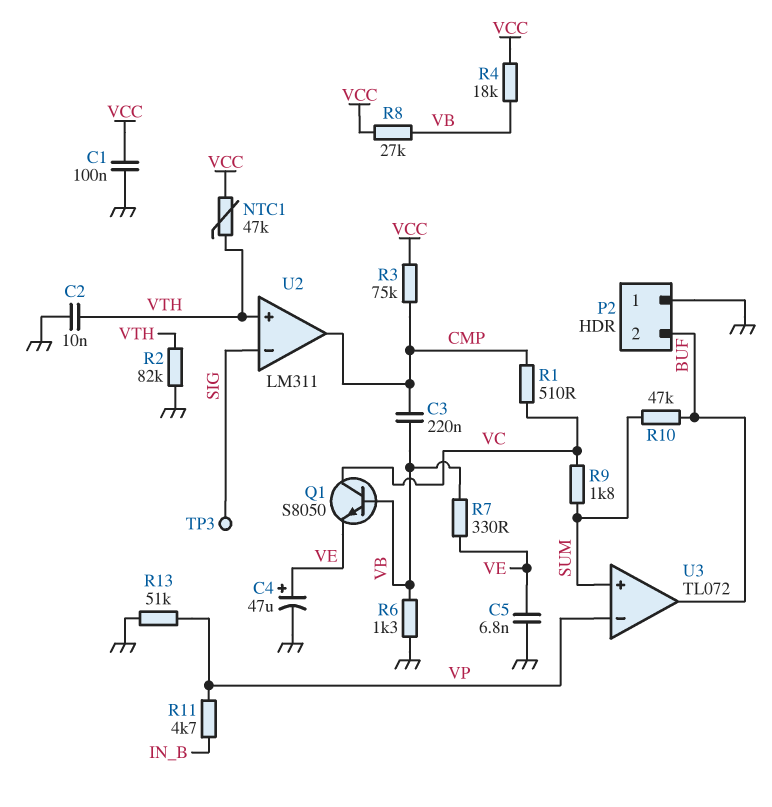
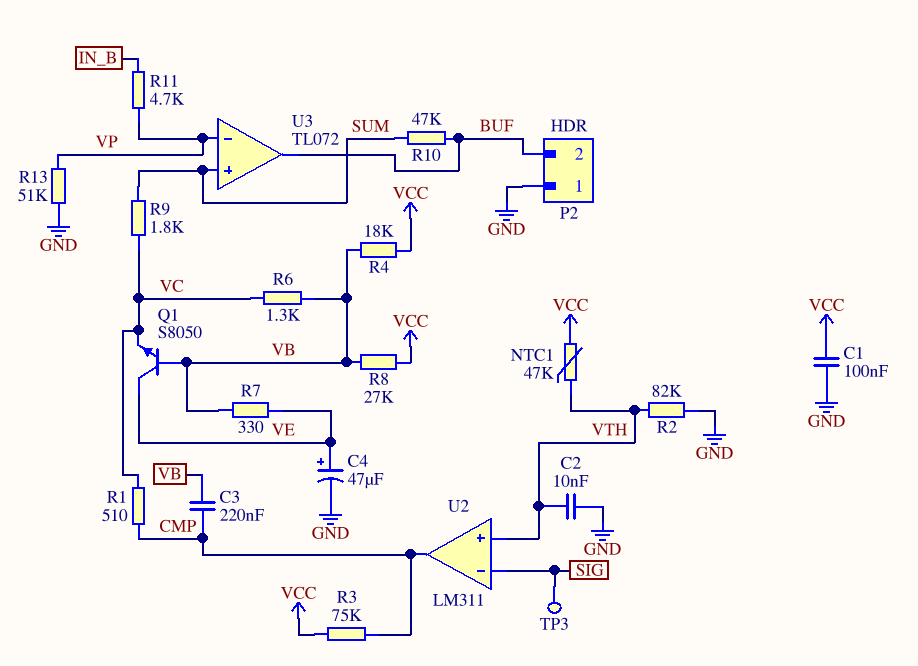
C5: 6.8nF (GND, VE) -> none
Q1: NPN S8050 (B VB, C VC, E VE) -> NPN S8050 (B VB, C VE, E VC)
R6: 1.3k (GND, VB) -> 1.3k (VB, VC)

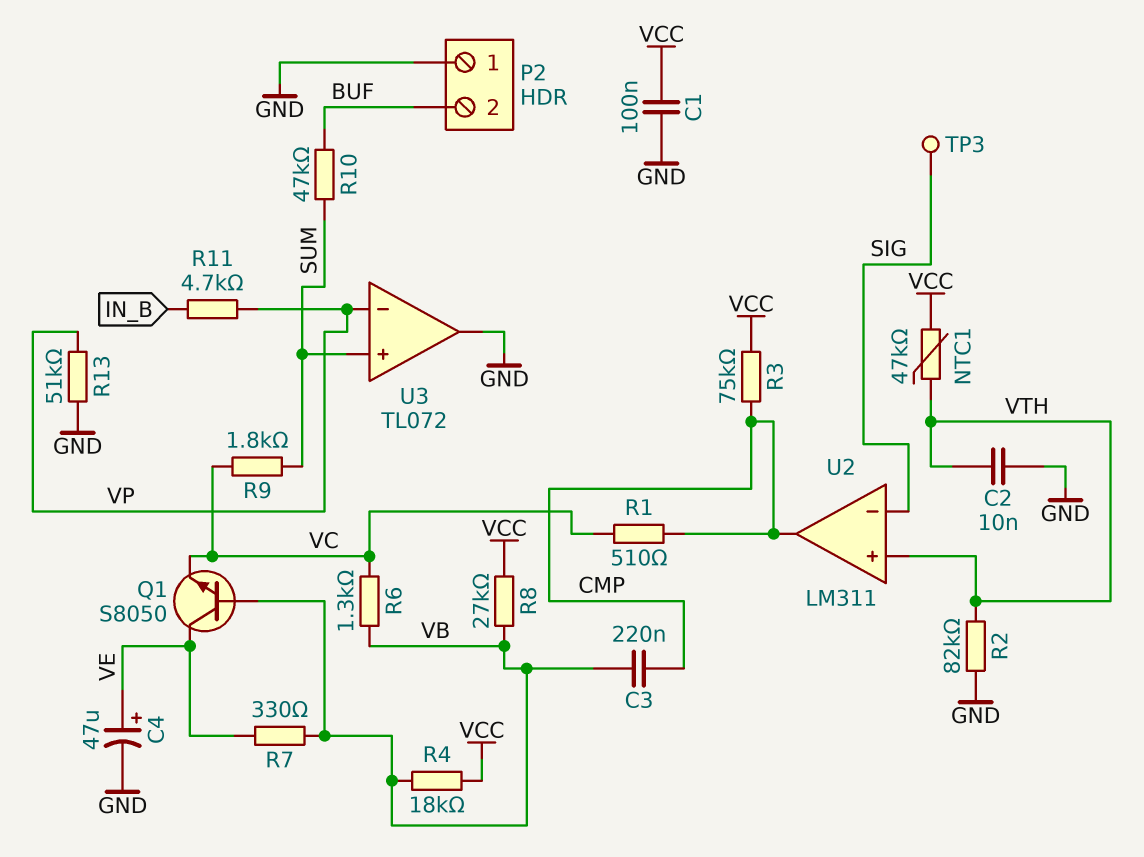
U3 pin out: BUF -> GND

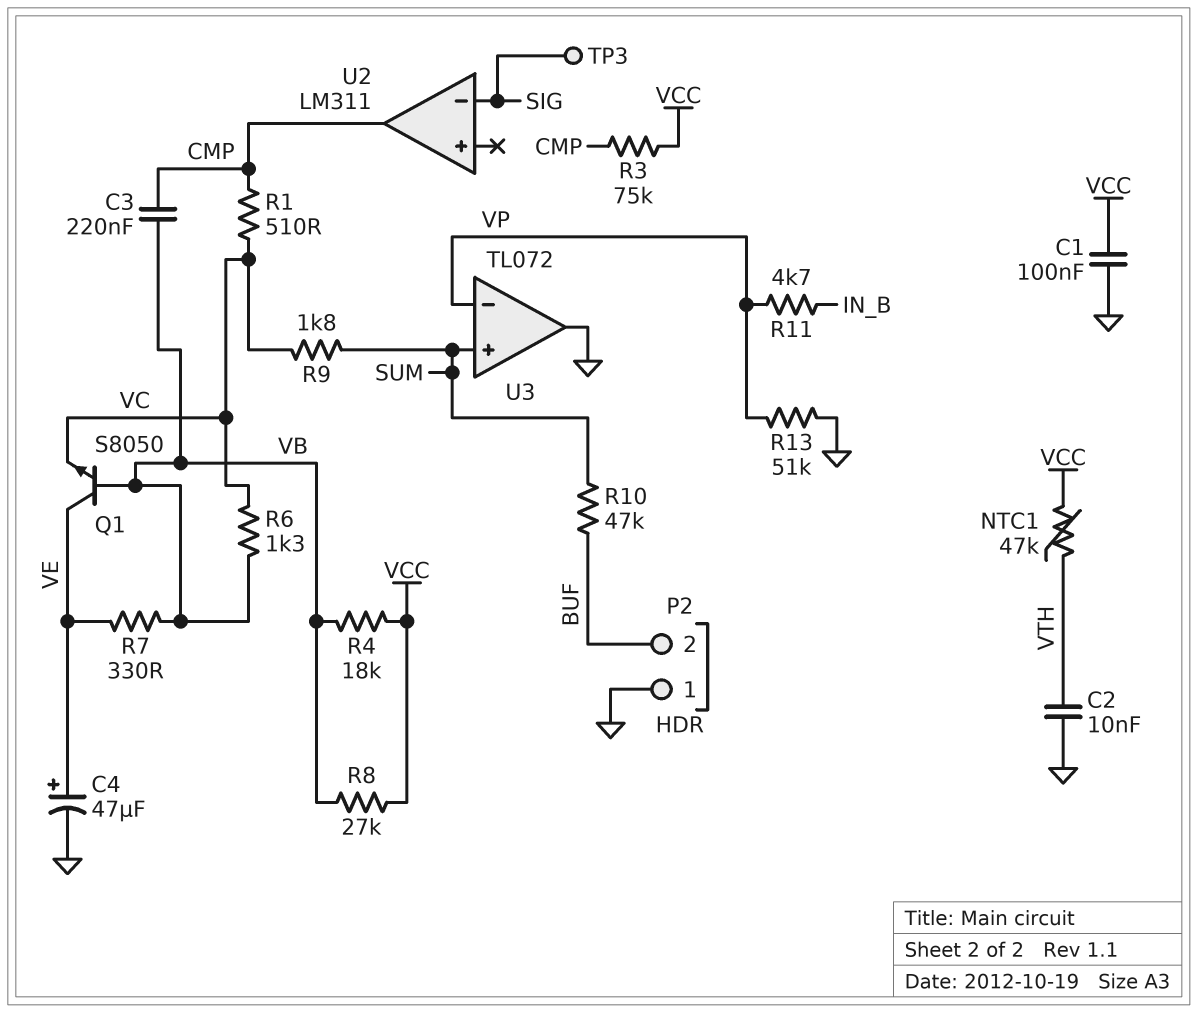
R2: 82k (GND, VTH) -> none
U2 pin in+: VTH -> none

